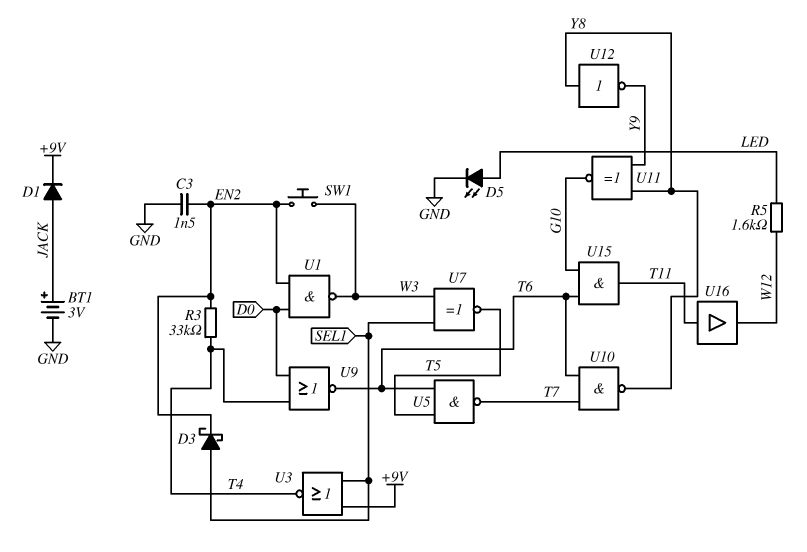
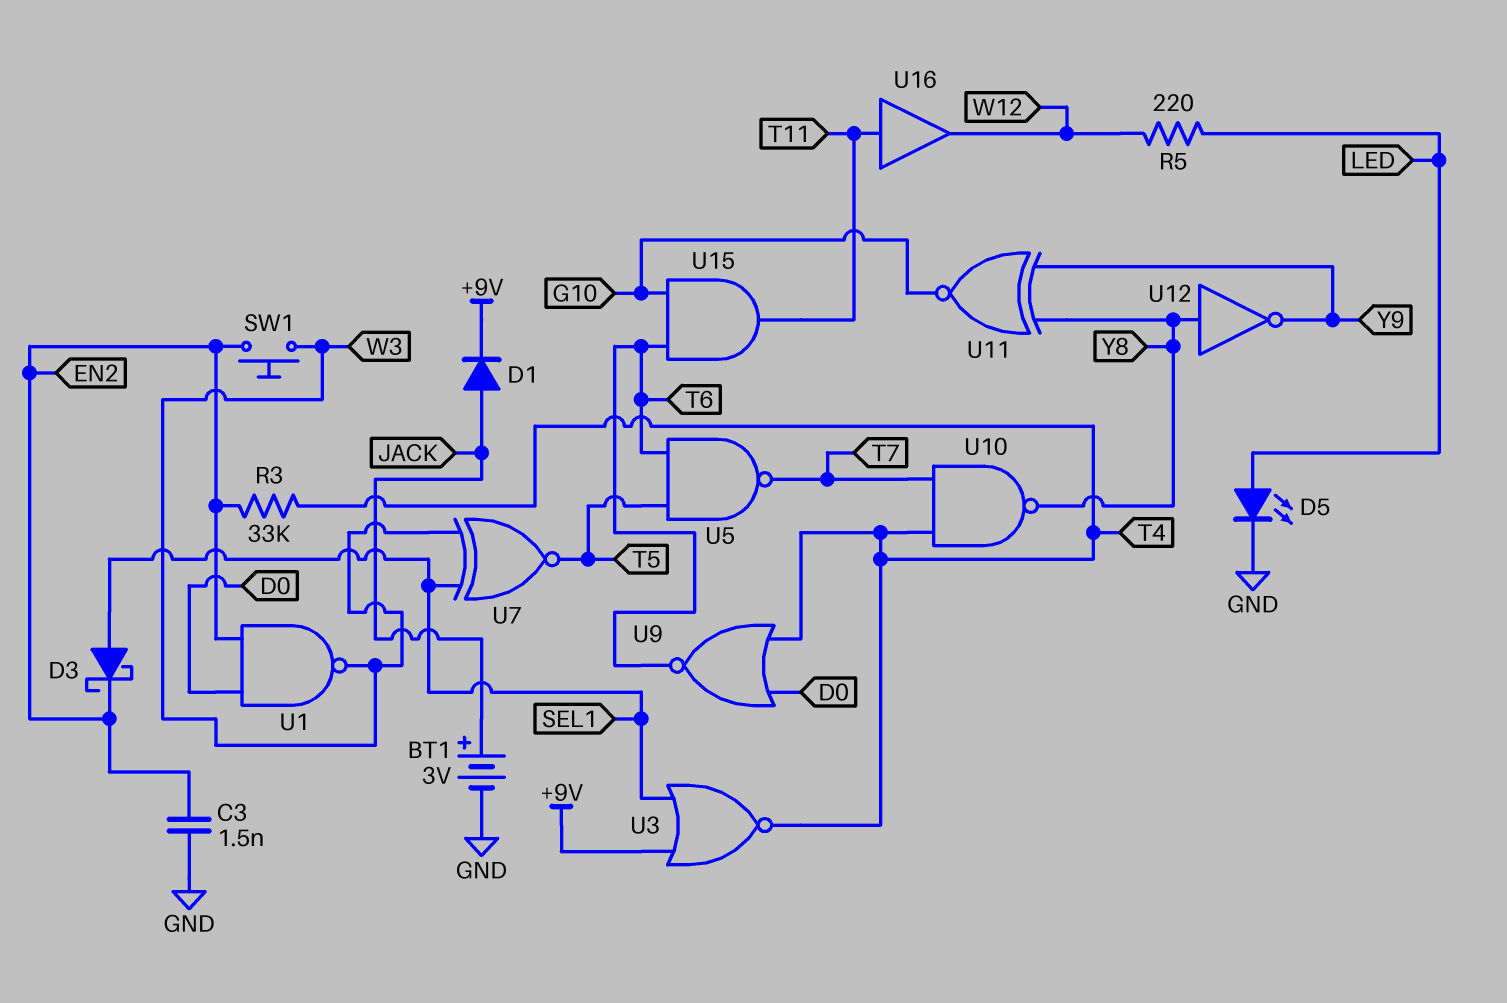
R5: 1.6k (LED, W12) -> 220 (LED, W12)
U10: NAND (in T6, in T7, out Y8) -> NAND (in T4, in T7, out Y8)

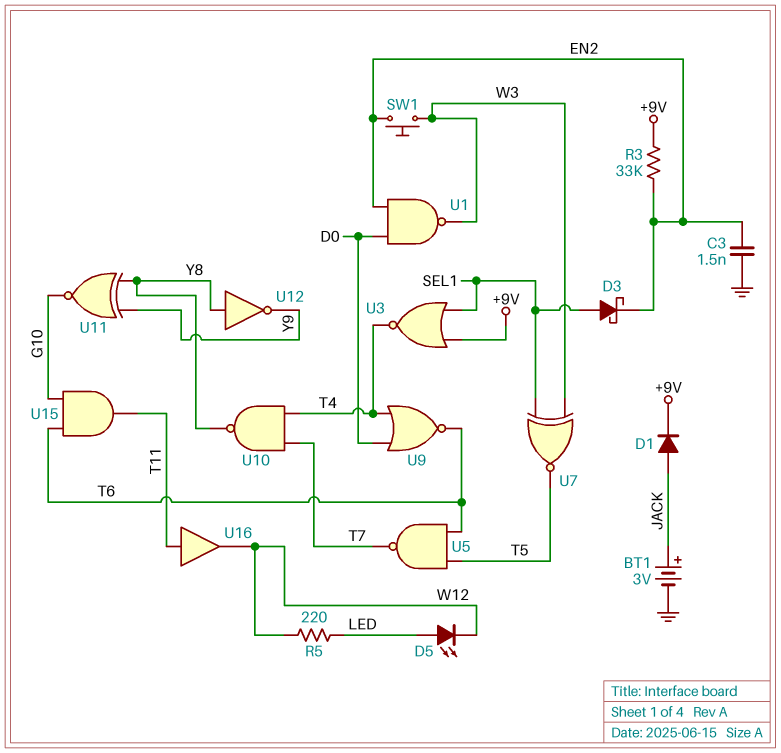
D5: LED (A LED, K GND) -> LED (A LED, K W12)
R3: 33k (EN2, T4) -> 33k (+9V, EN2)

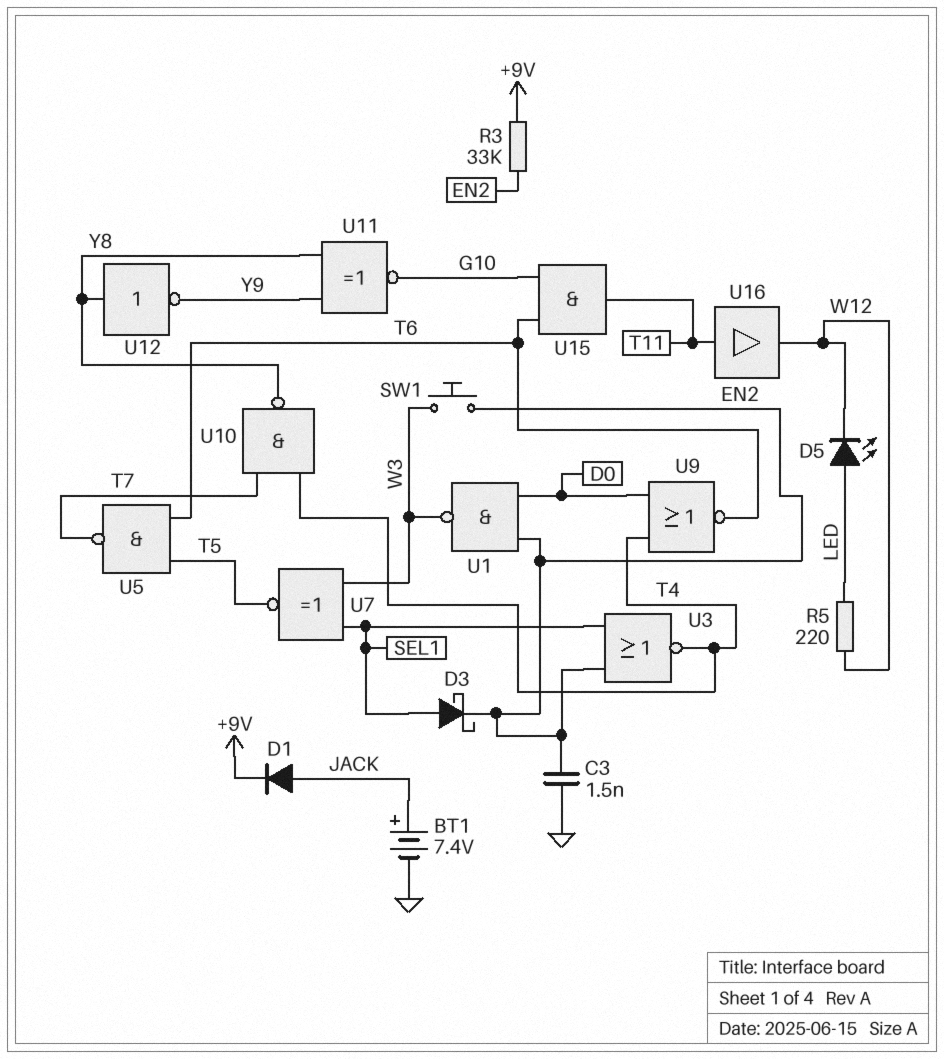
BT1: 3V (plus JACK, minus GND) -> 7.4V (plus JACK, minus GND)
U3: NOR (in +9V, in SEL1, out T4) -> NOR (in EN2, in SEL1, out T4)

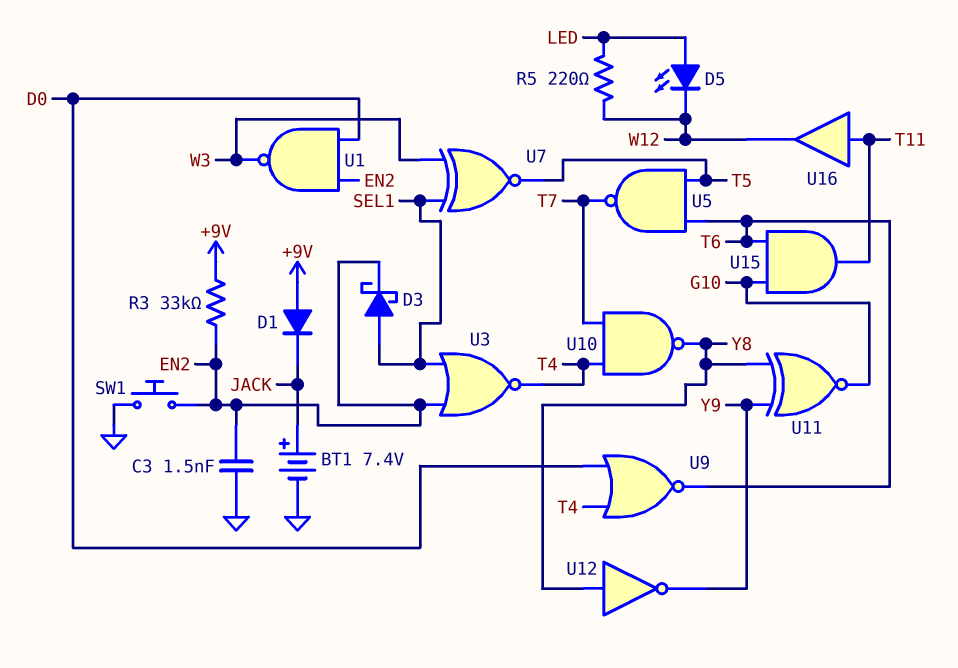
D1: diode (A JACK, K +9V) -> diode (A +9V, K JACK)
SW1: button (EN2, W3) -> button (EN2, GND)

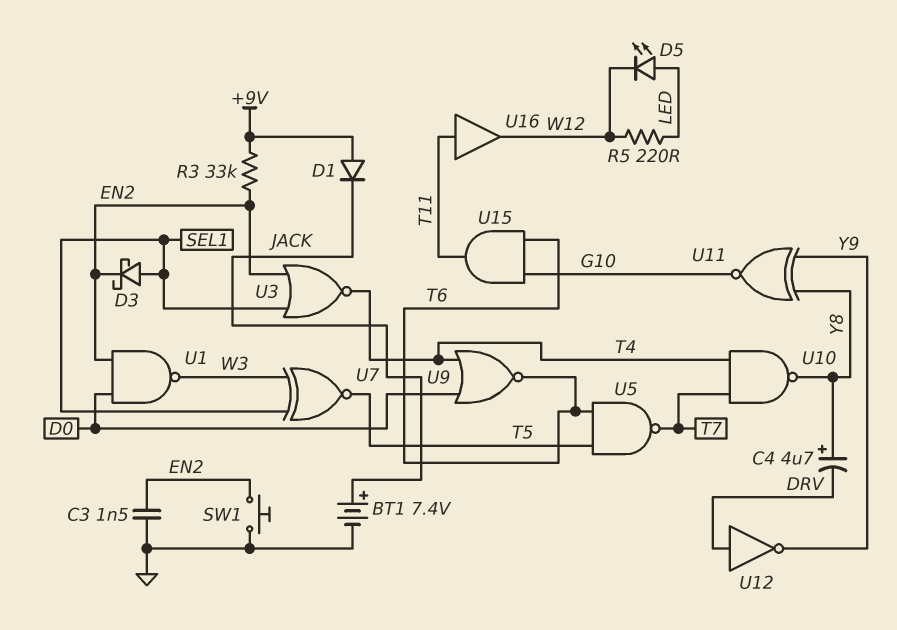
C4: none -> 4.7uF (plus Y8, minus DRV)
U12: NOT (in Y8, out Y9) -> NOT (in DRV, out Y9)

